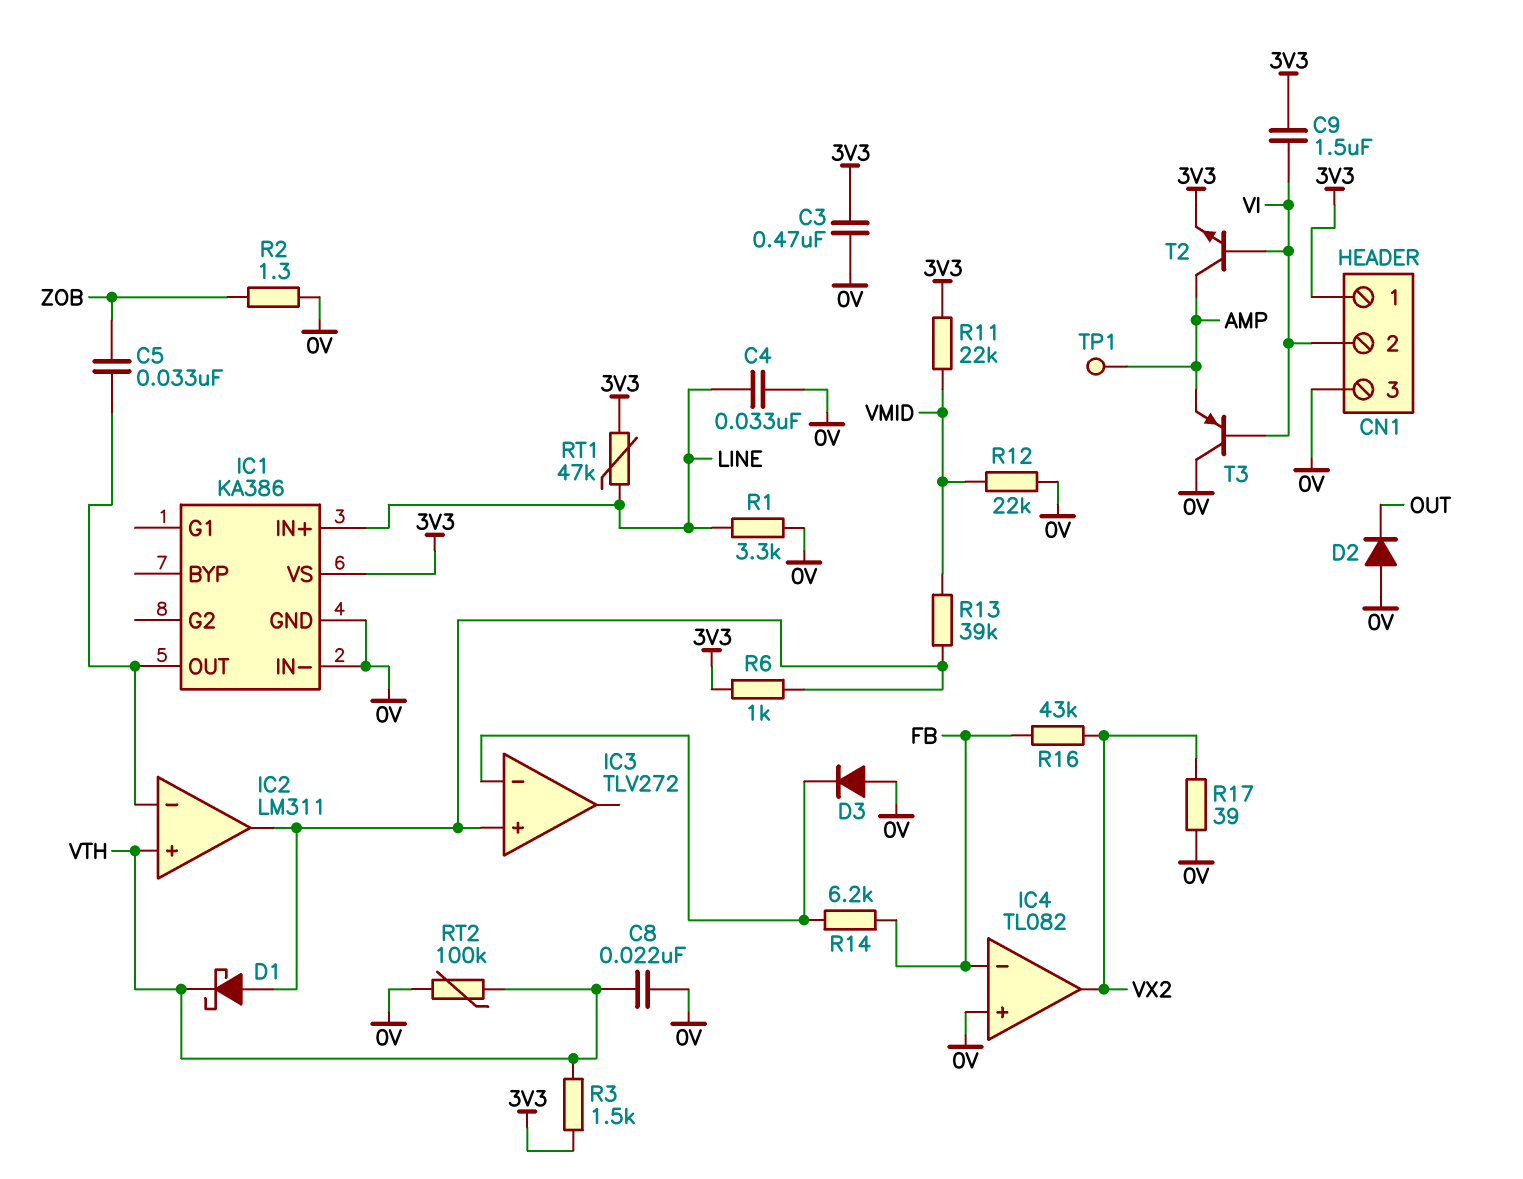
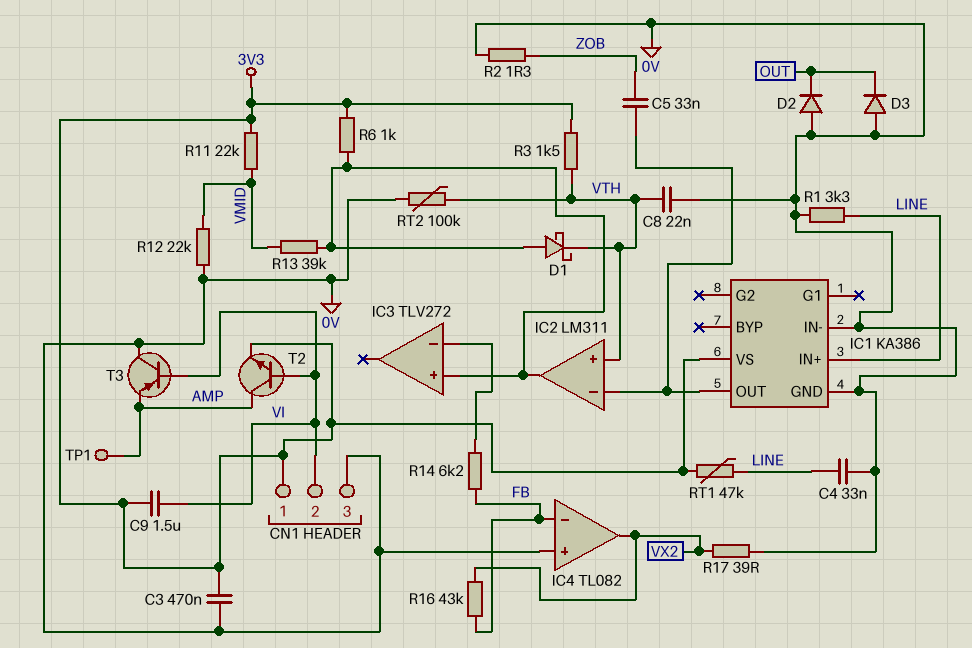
D3: diode (A 0V, K IC3/in-) -> diode (A 0V, K OUT)

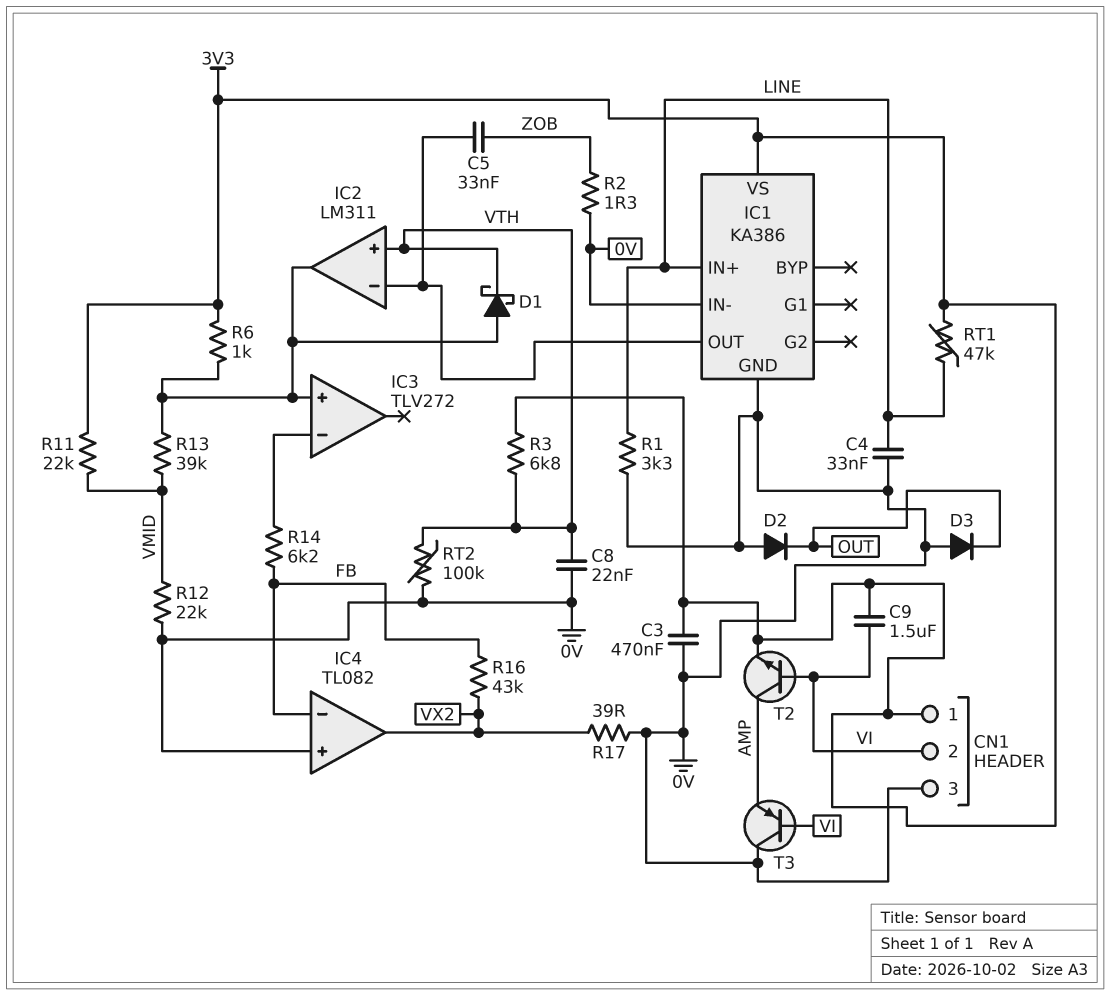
R3: 1.5k (3V3, VTH) -> 6.8k (3V3, VTH)
TP1: test point (AMP) -> none

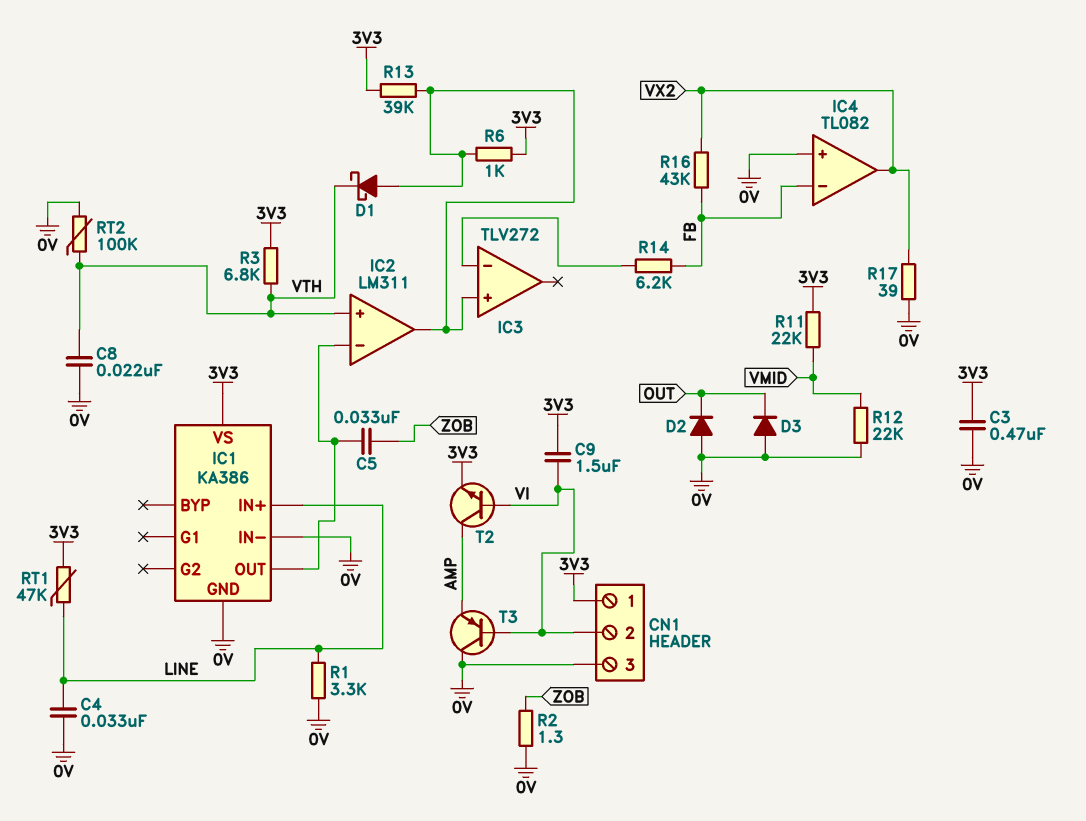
R13: 39k (IC2/out, VMID) -> 39k (3V3, IC2/out)

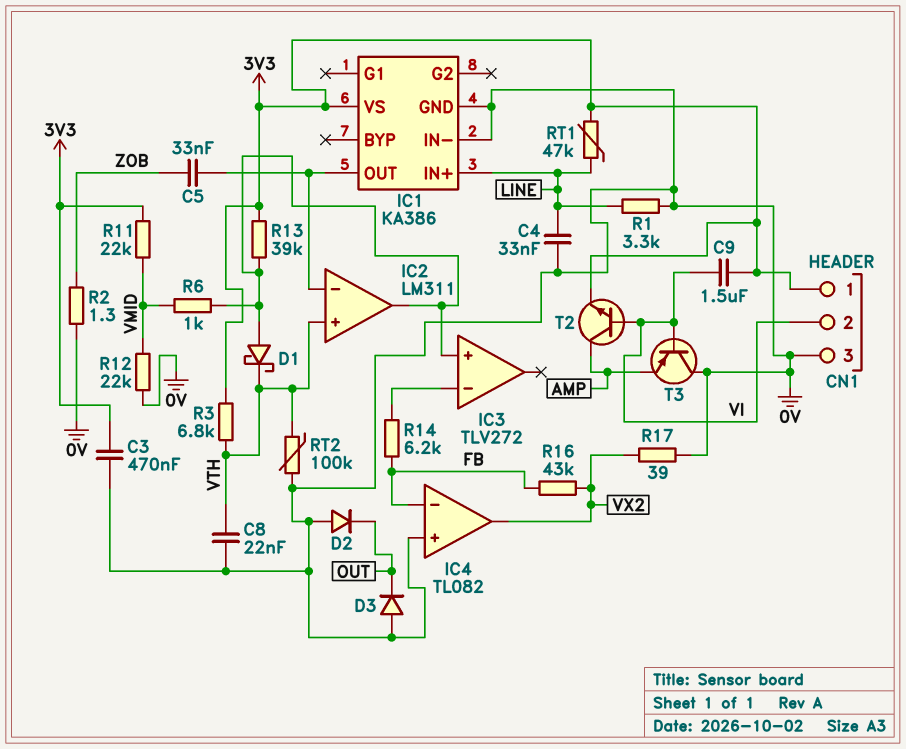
R6: 1k (3V3, IC2/out) -> 1k (IC2/out, VMID)

